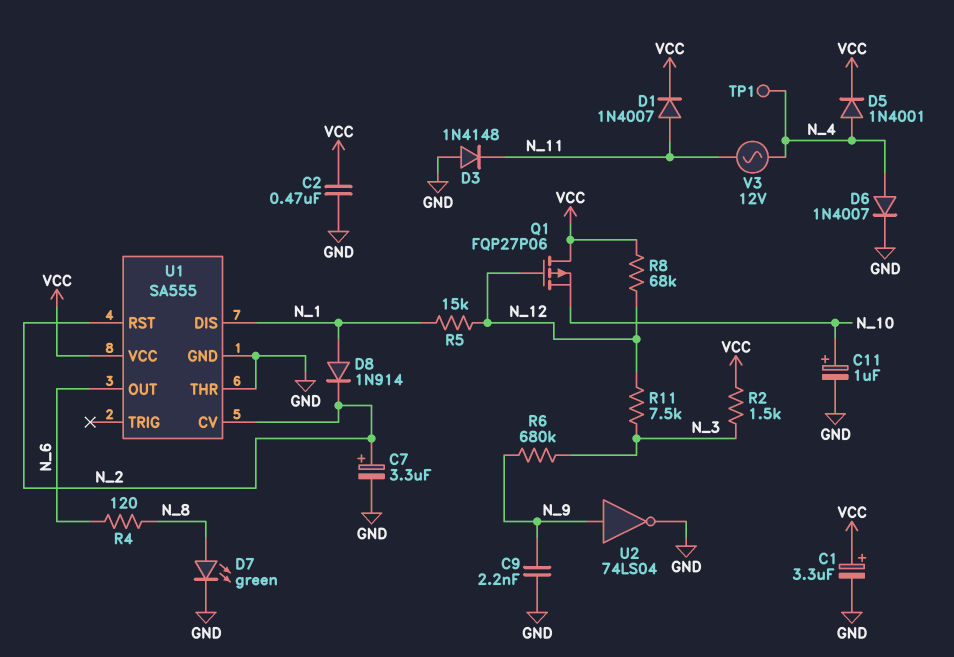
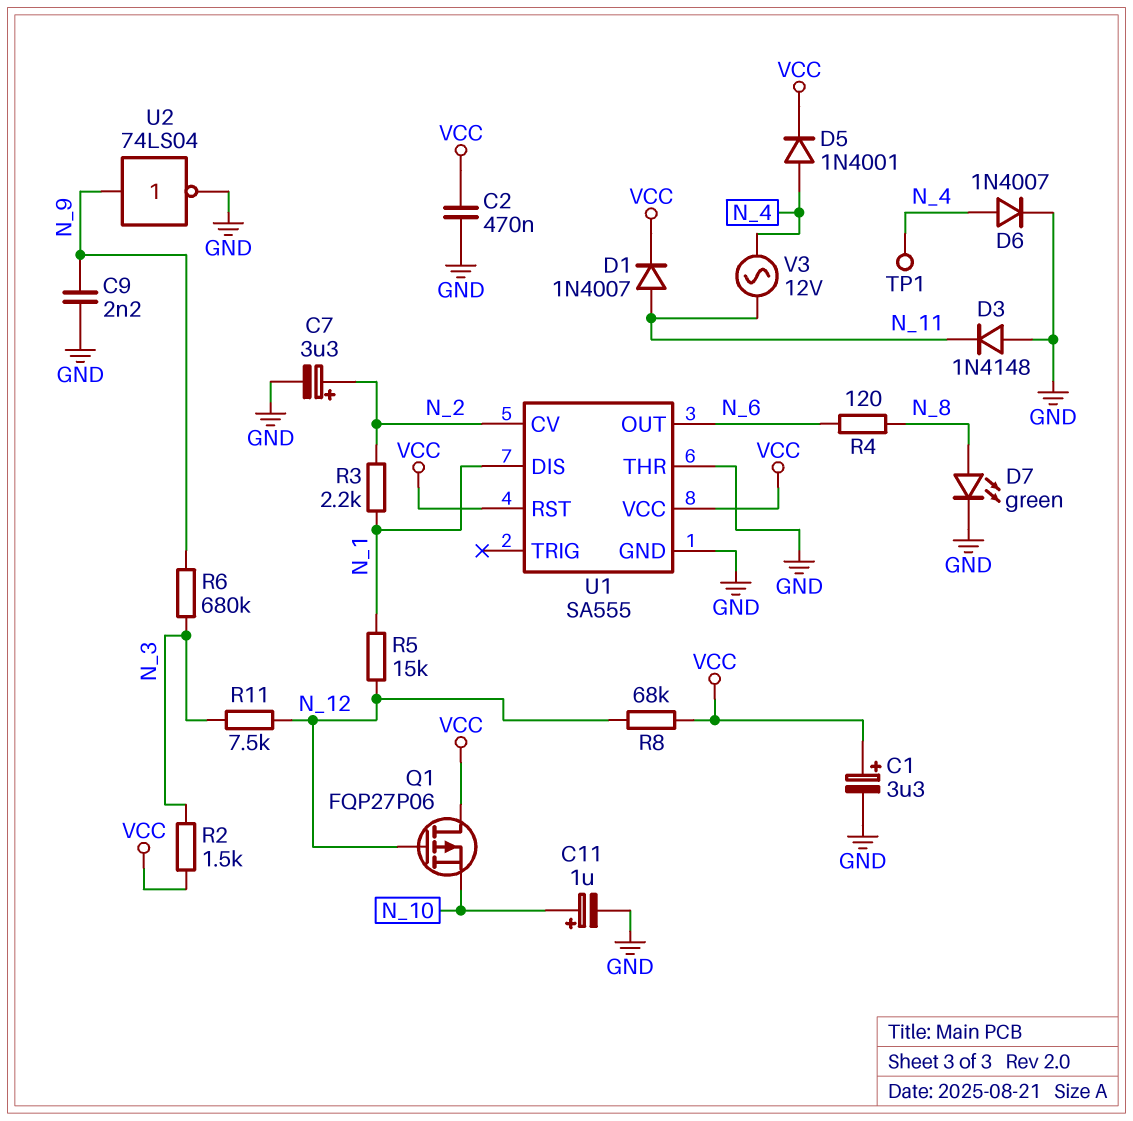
D8: diode 1N914 (A N_1, K N_2) -> none
R3: none -> 2.2k (N_1, N_2)
U1 pin RST: N_2 -> VCC

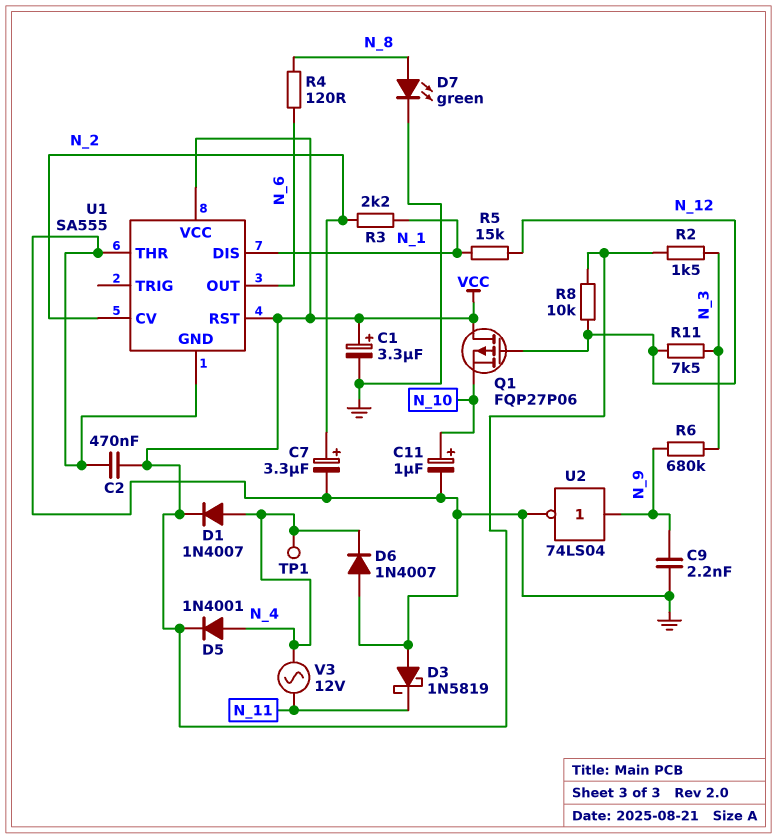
D1: diode 1N4007 (A N_11, K VCC) -> diode 1N4007 (A N_4, K VCC)
D3: diode 1N4148 (A GND, K N_11) -> schottky 1N5819 (A GND, K N_11)
D6: diode 1N4007 (A N_4, K GND) -> diode 1N4007 (A GND, K N_4)
R8: 68k (N_12, VCC) -> 10k (N_12, VCC)

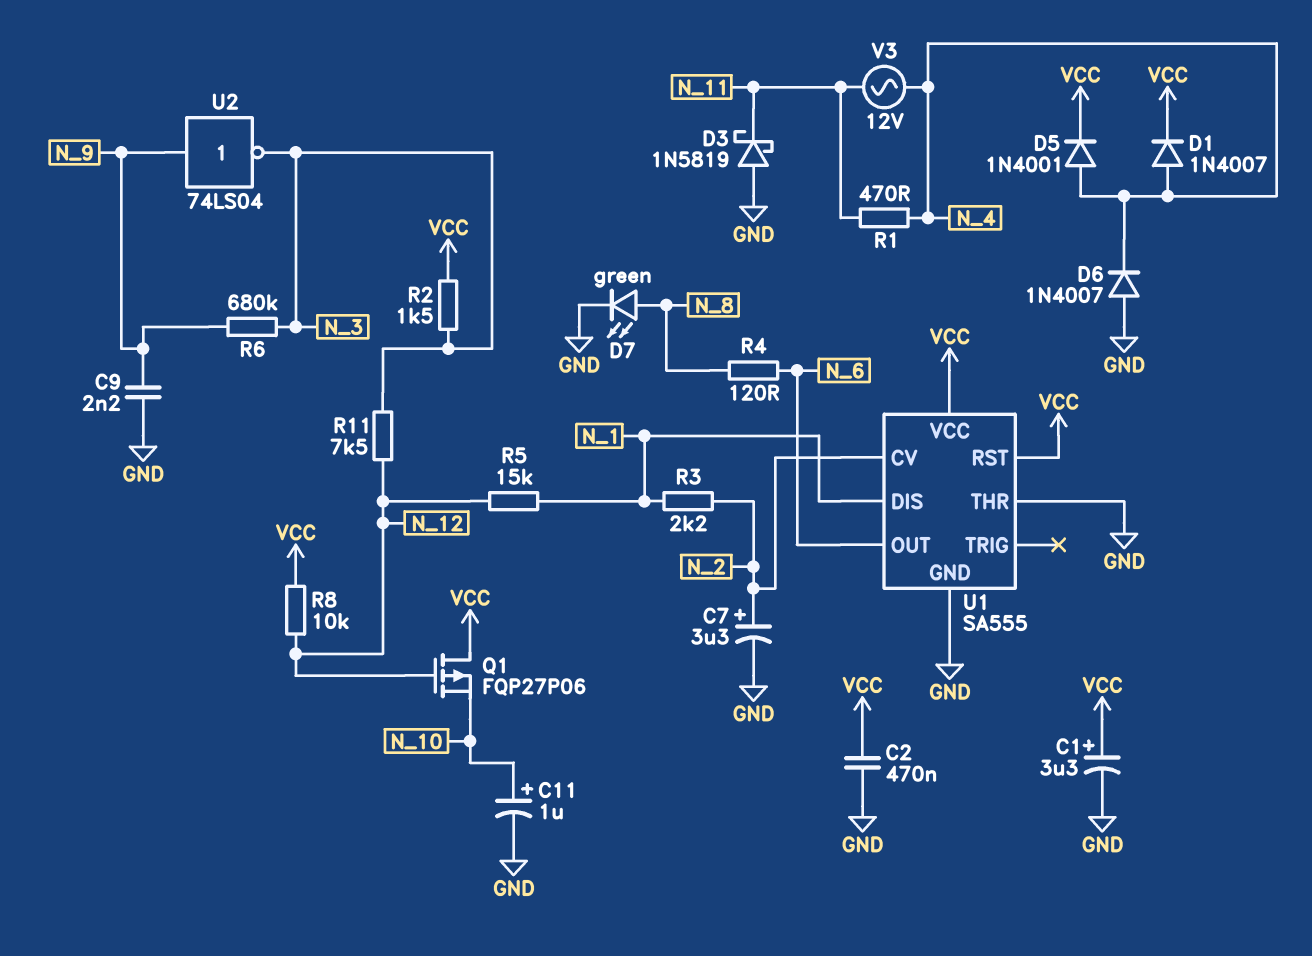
R1: none -> 470 (N_4, N_11)
TP1: test point (N_4) -> none
U2: NOT 74LS04 (in N_9, out GND) -> NOT 74LS04 (in N_9, out N_3)

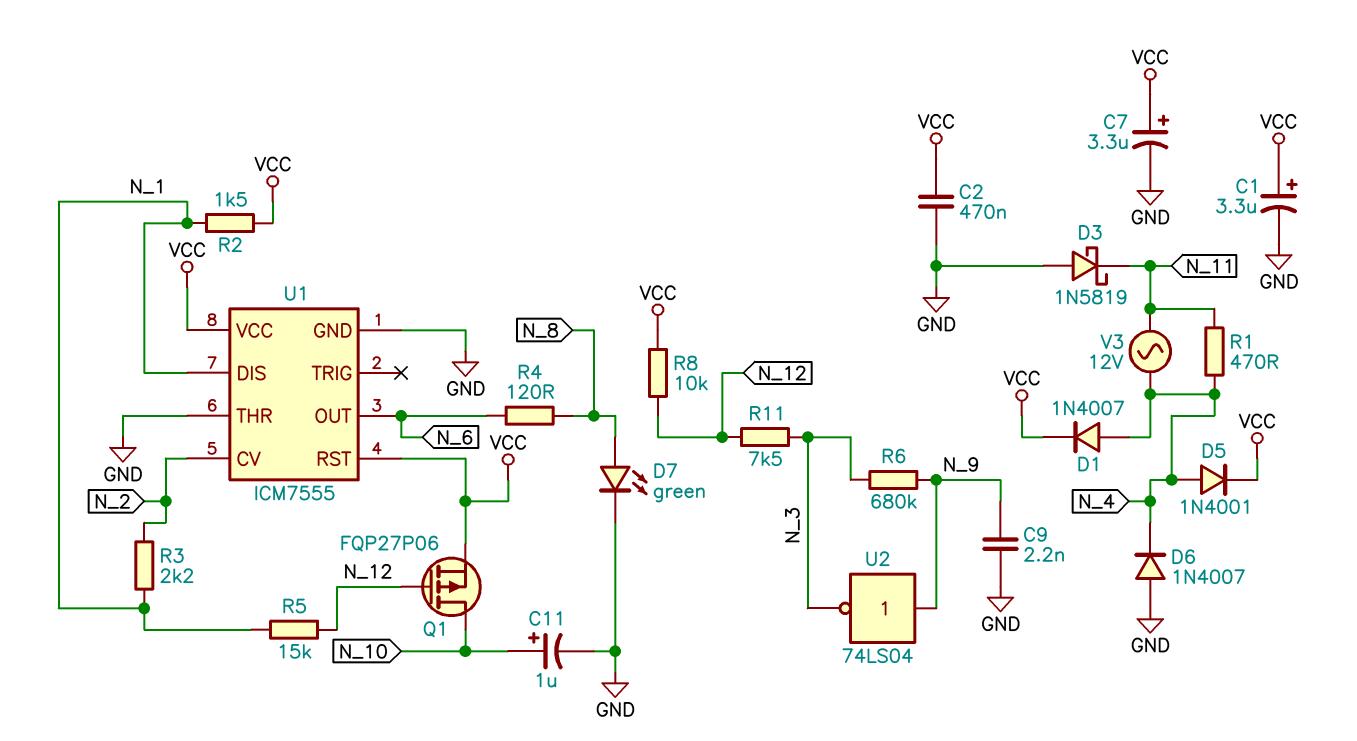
C7: 3.3uF (plus N_2, minus GND) -> 3.3uF (plus VCC, minus GND)
Q1: PMOS FQP27P06 (G N_12, D VCC, S N_10) -> PMOS FQP27P06 (G N_12, D N_10, S VCC)
R2: 1.5k (N_3, VCC) -> 1.5k (N_1, VCC)
U1: SA555 -> ICM7555

